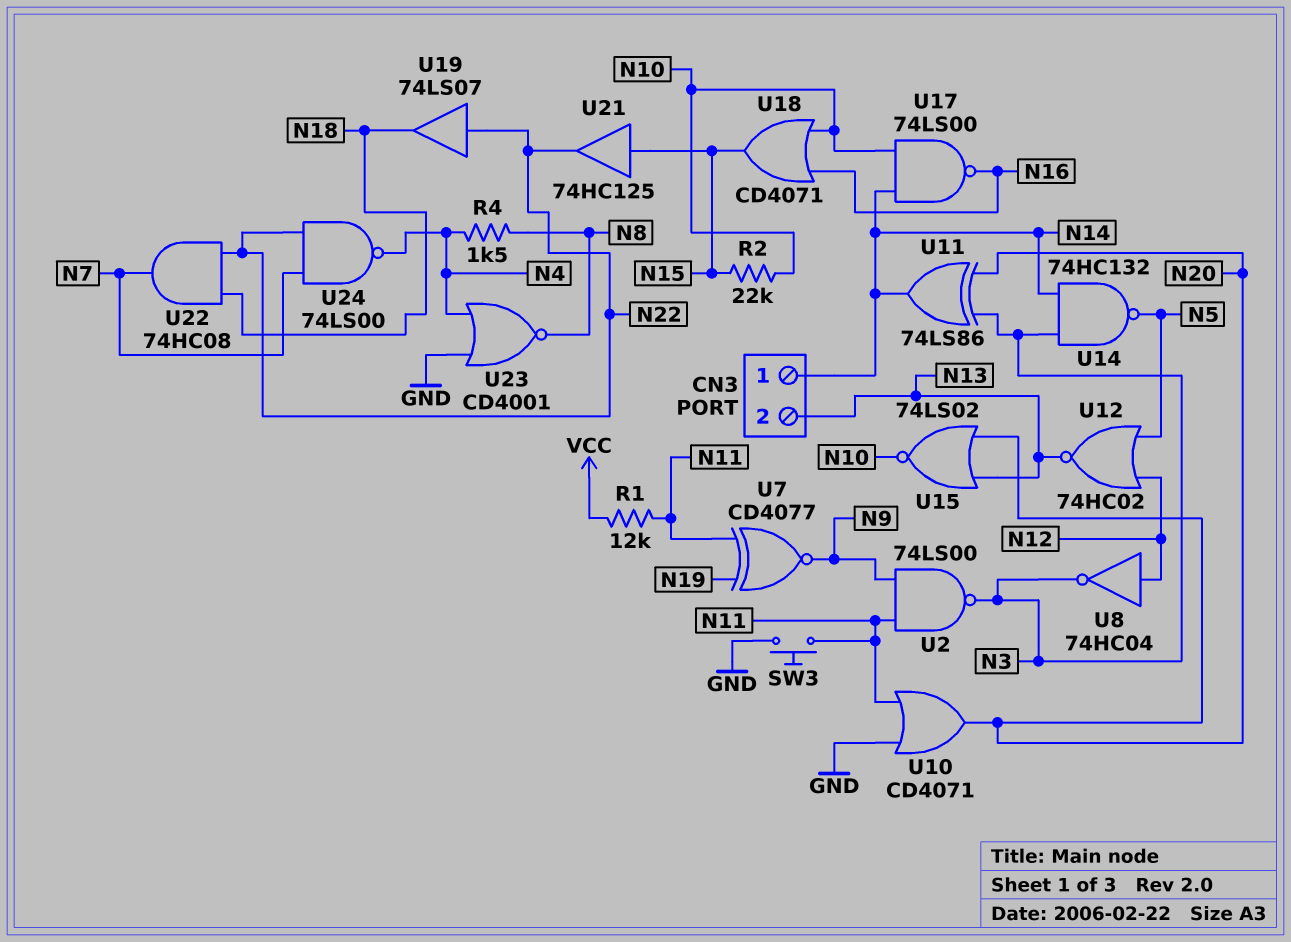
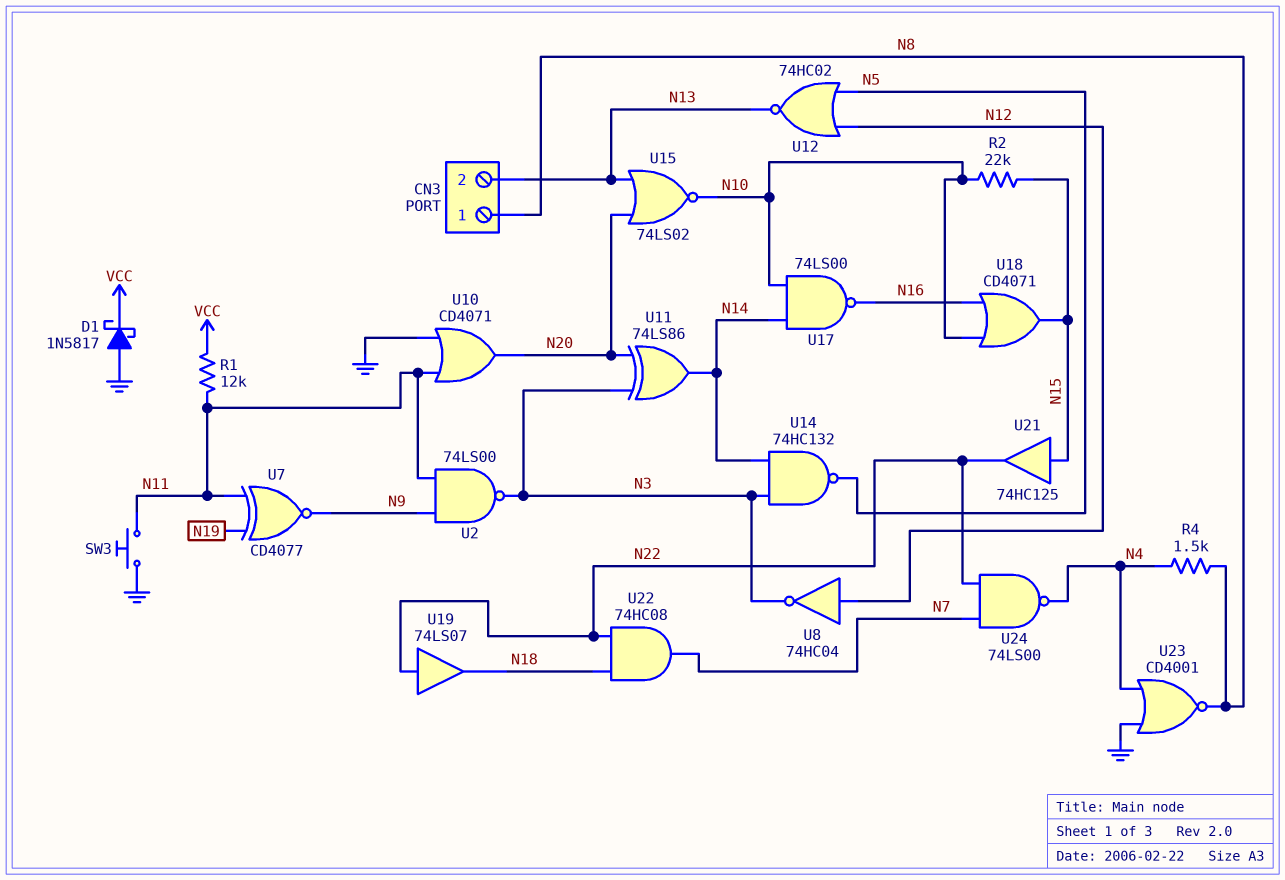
CN3 pin 1: N14 -> N8
D1: none -> schottky 1N5817 (A GND, K VCC)

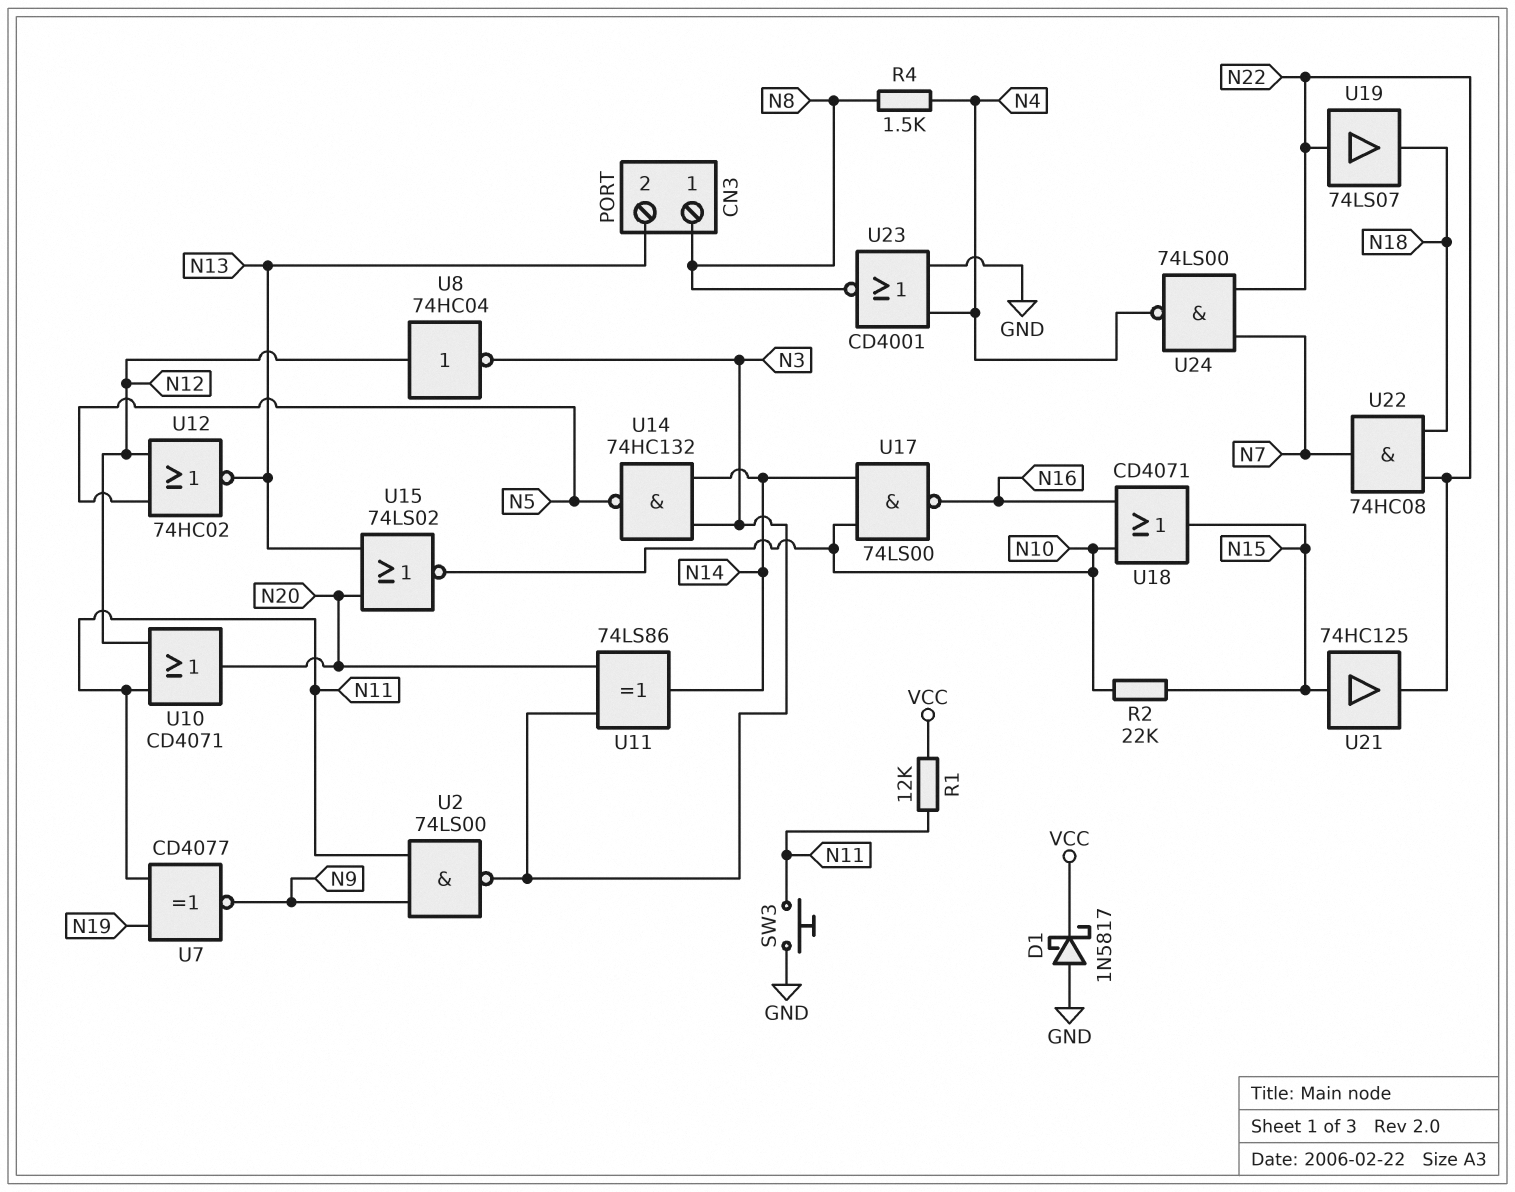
U10: OR CD4071 (in GND, in N11, out N20) -> OR CD4071 (in N11, in N12, out N20)

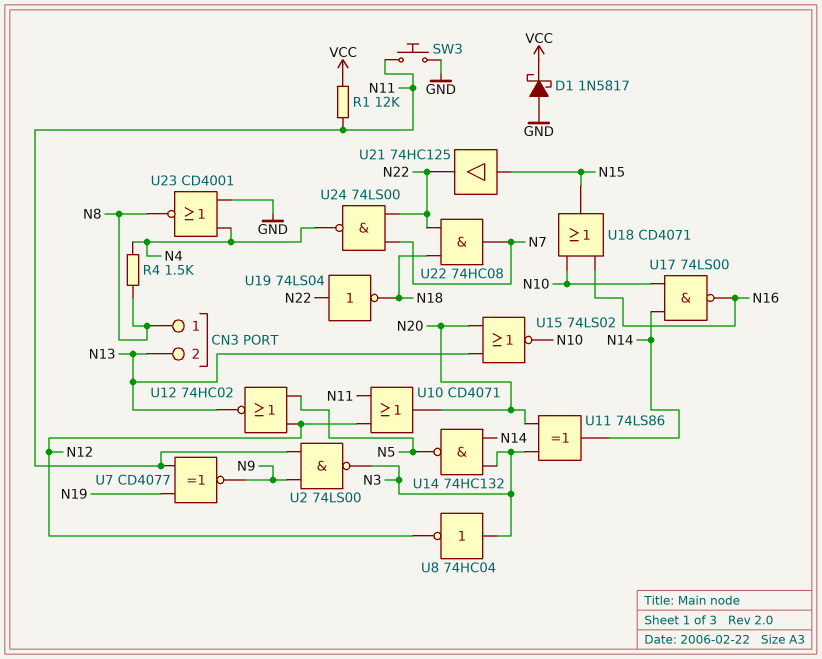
R2: 22k (N10, N15) -> none
U8: NOT 74HC04 (in N12, out N3) -> NOT 74HC04 (in N3, out N12)
U19: buffer 74LS07 (in N22, out N18) -> NOT 74LS04 (in N22, out N18)

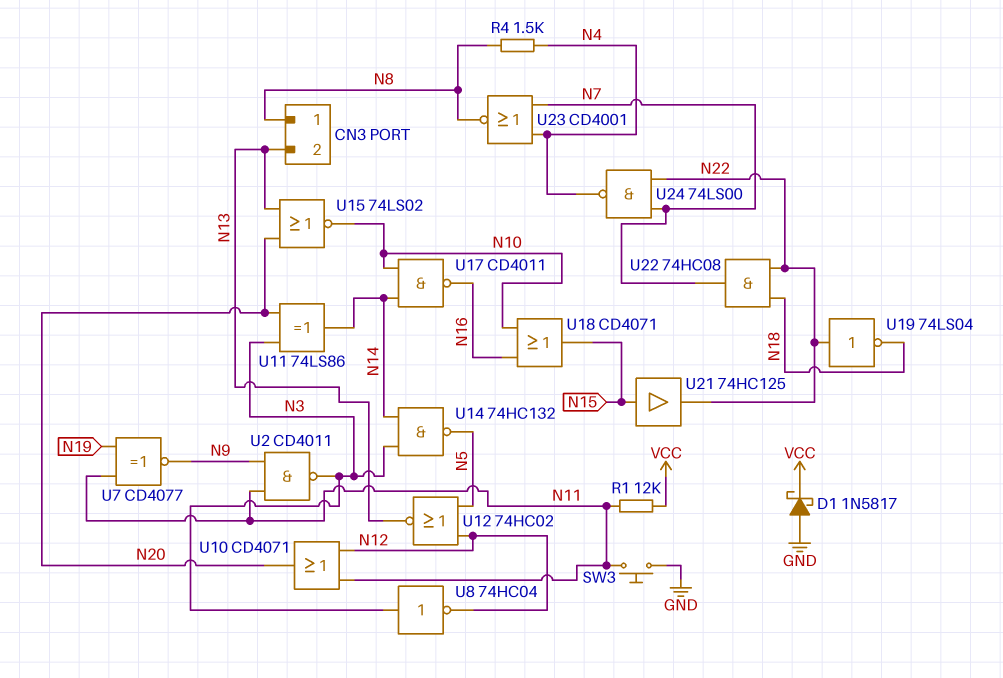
U2: NAND 74LS00 (in N9, in N11, out N3) -> NAND CD4011 (in N9, in N11, out N3)
U17: NAND 74LS00 (in N10, in N14, out N16) -> NAND CD4011 (in N10, in N14, out N16)
U23: NOR CD4001 (in GND, in N4, out N8) -> NOR CD4001 (in N4, in N7, out N8)

